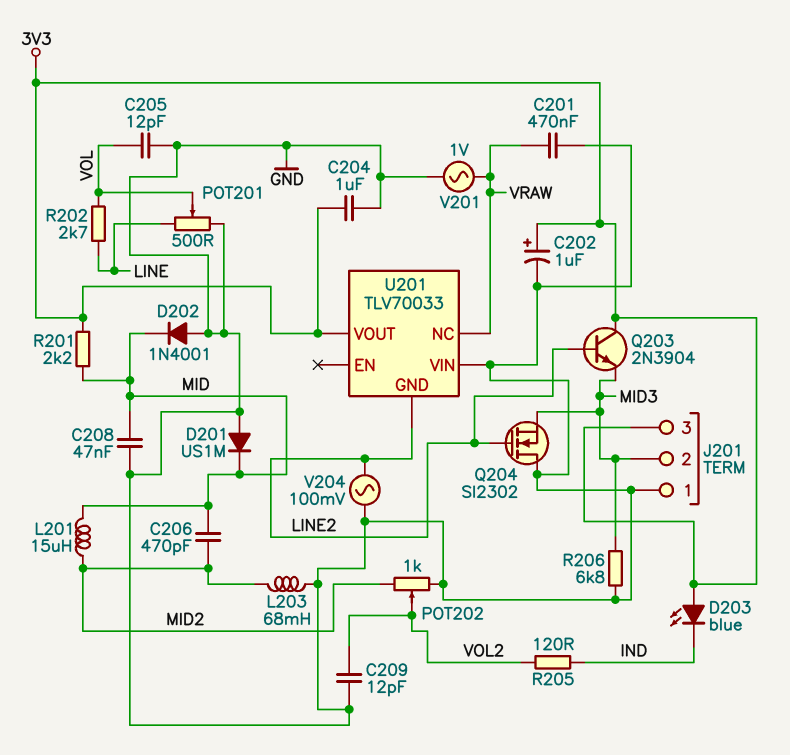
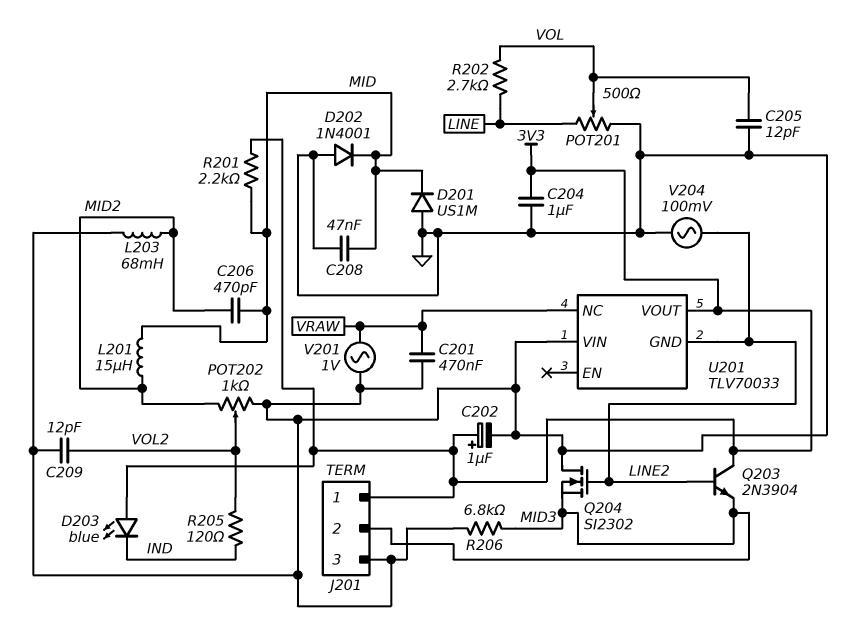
J201 pin 1: GND -> 3V3
J201 pin 3: 3V3 -> GND

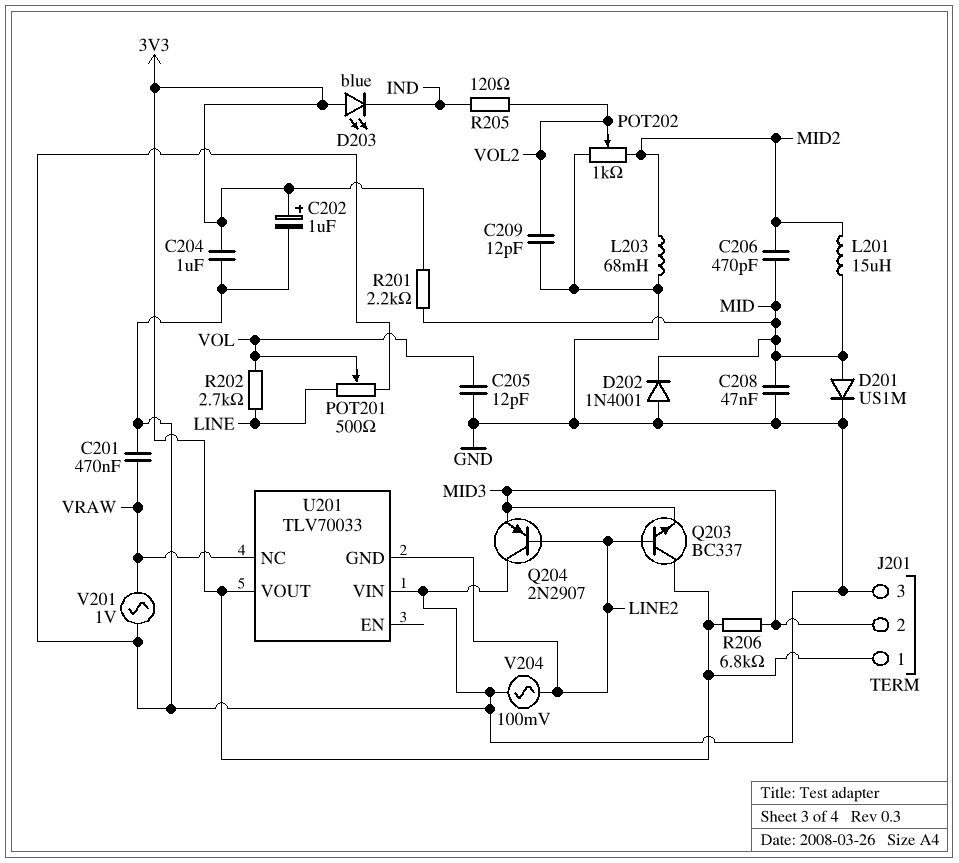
D201: diode US1M (A GND, K MID) -> diode US1M (A MID, K GND)
Q203: NPN 2N3904 (B LINE2, C 3V3, E MID3) -> NPN BC337 (B LINE2, C 3V3, E MID3)
Q204: NMOS SI2302 (G LINE2, D GND, S MID3) -> PNP 2N2907 (B LINE2, C GND, E MID3)
R206: 6.8k (GND, MID3) -> 6.8k (3V3, MID3)

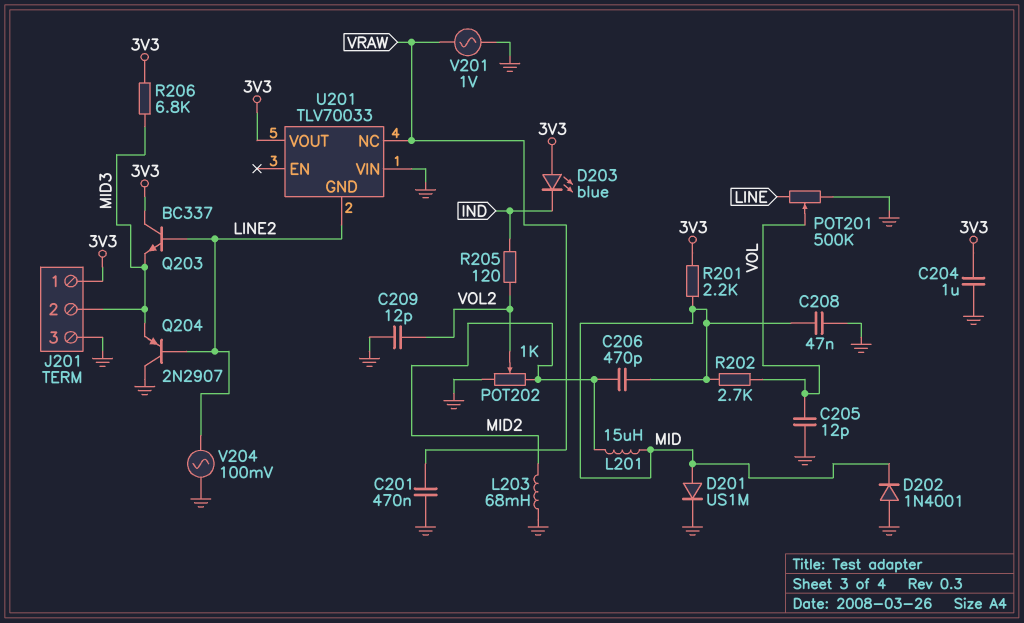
C202: 1uF (plus 3V3, minus GND) -> none
POT201: 500 (GND, LINE, wiper VOL) -> 500k (GND, LINE, wiper VOL)
R202: 2.7k (LINE, VOL) -> 2.7k (MID, VOL)

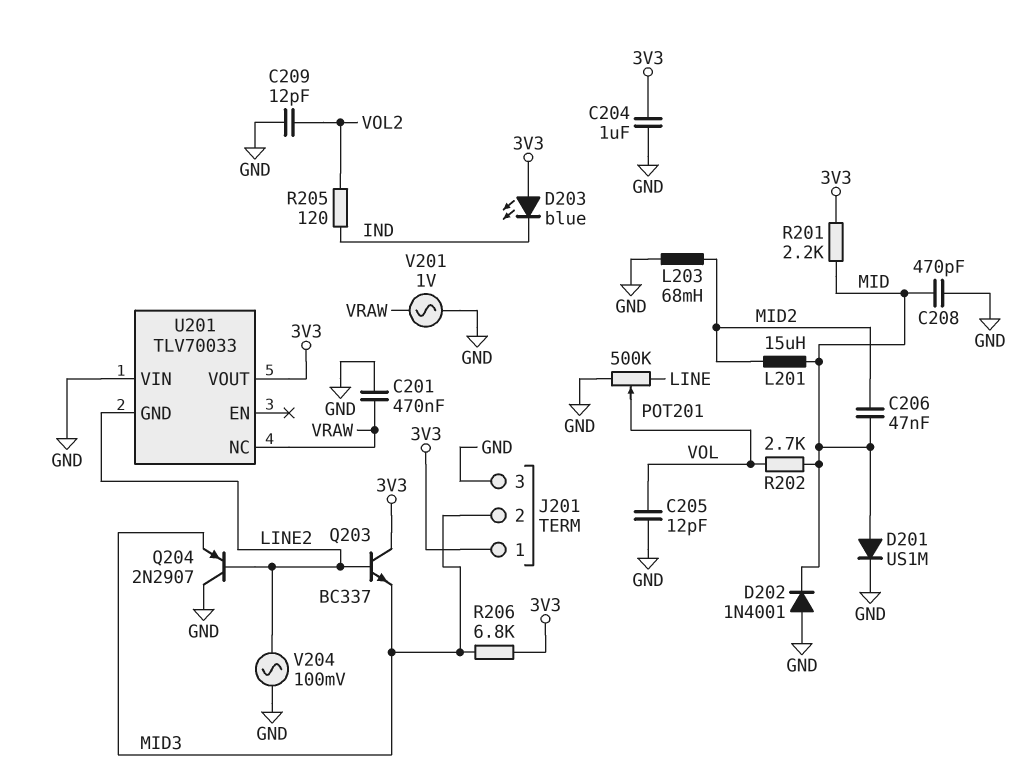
C206: 470pF (MID, MID2) -> 47nF (MID, MID2)
C208: 47nF (GND, MID) -> 470pF (GND, MID)
POT202: 1k (GND, MID2, wiper VOL2) -> none

